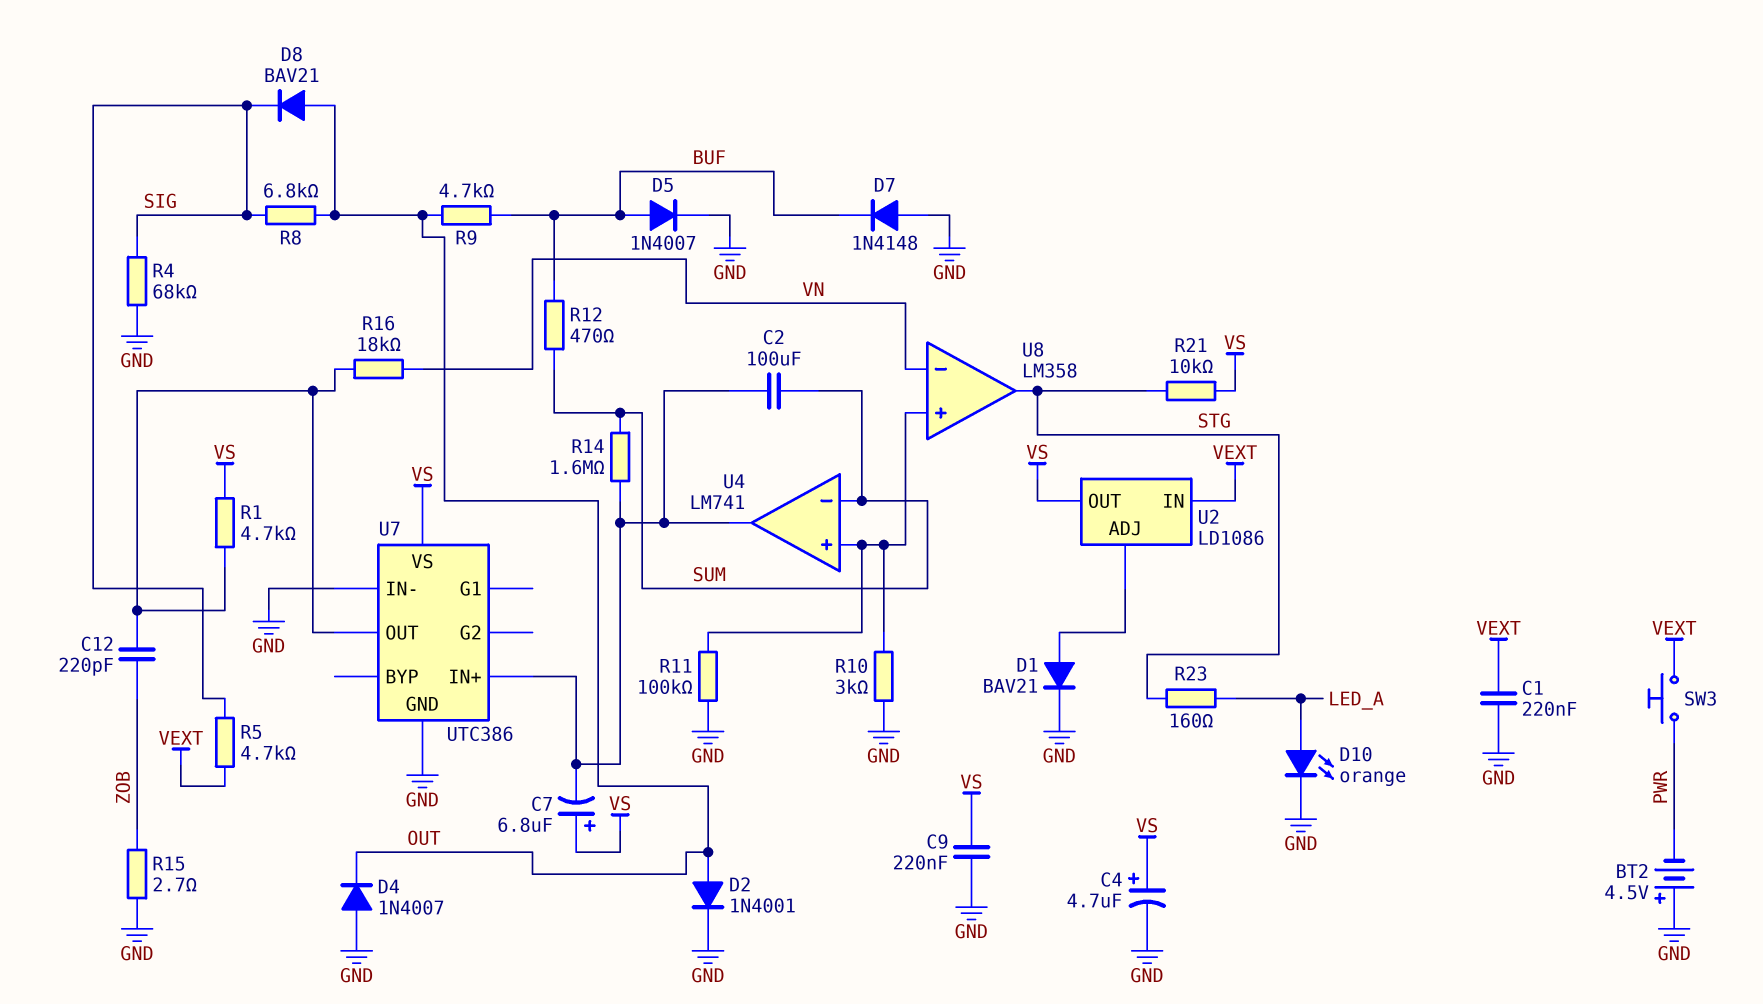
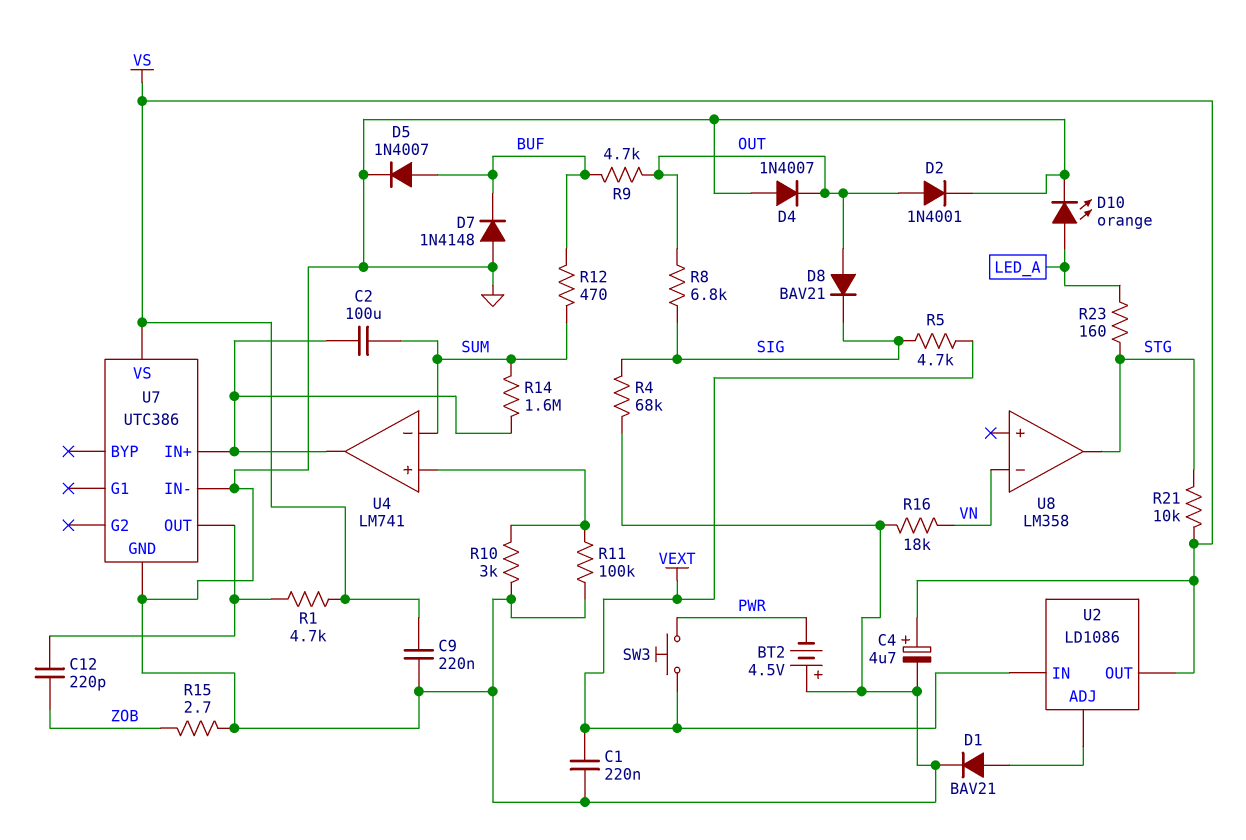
C7: 6.8uF (plus VS, minus U4/out) -> none
R16: 18k (U7/OUT, VN) -> 18k (GND, VN)
U8 pin in+: U4/in+ -> none

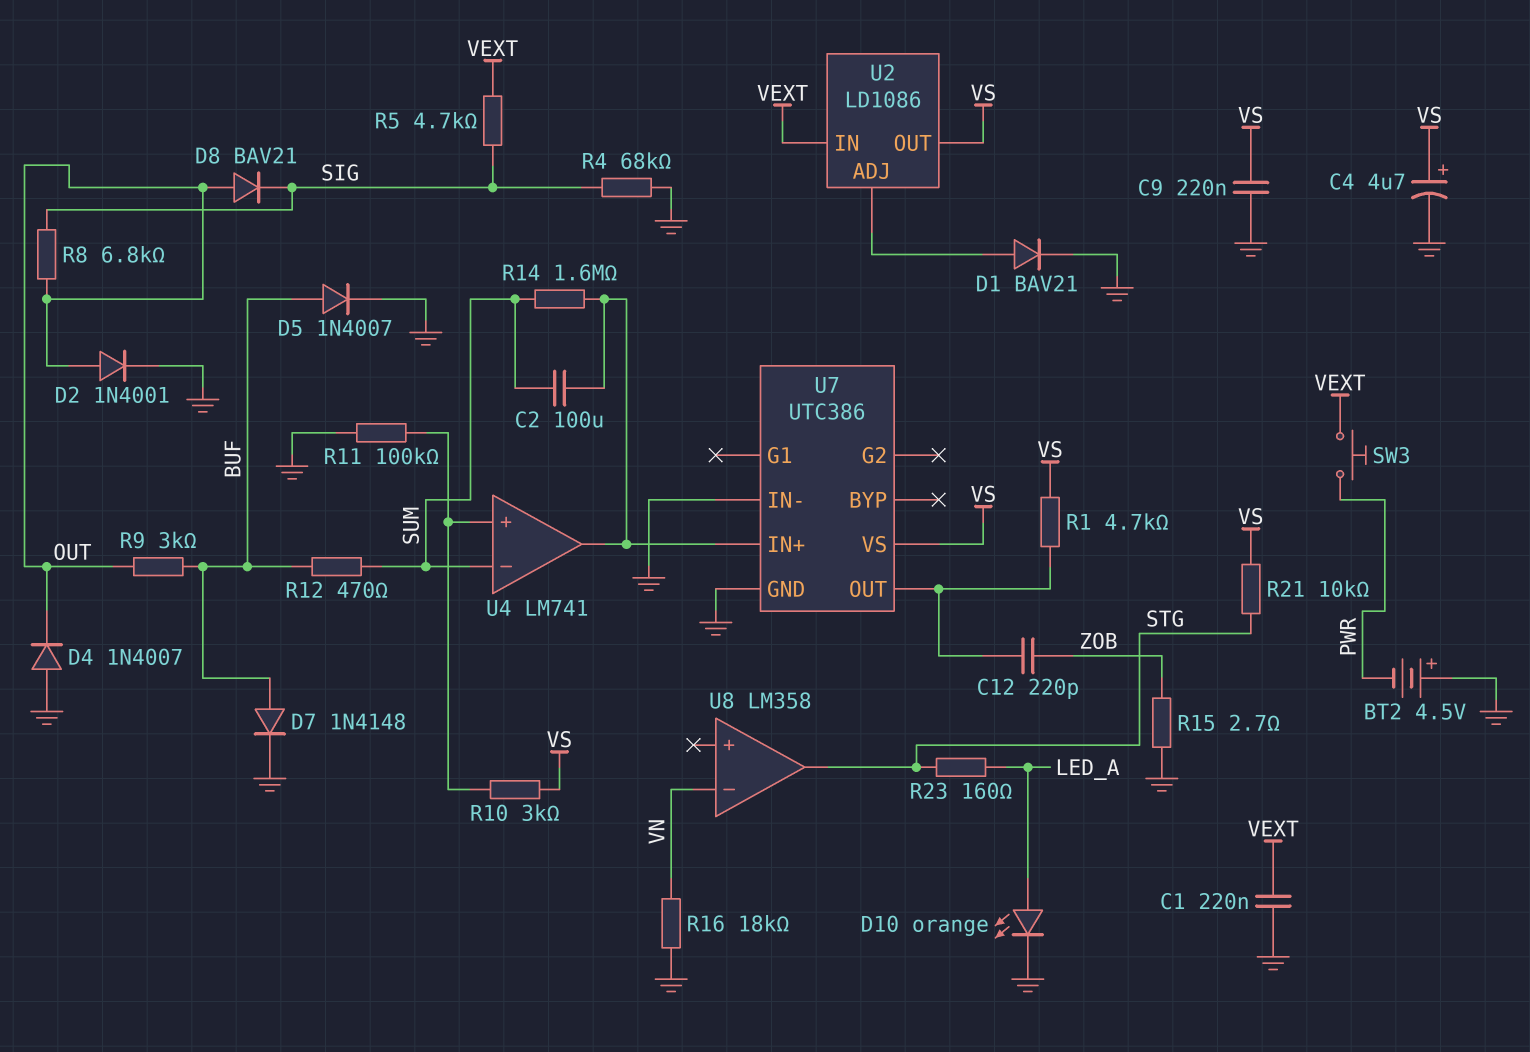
D7: diode 1N4148 (A GND, K BUF) -> diode 1N4148 (A BUF, K GND)
R9: 4.7k (BUF, OUT) -> 3k (BUF, OUT)
R10: 3k (GND, U4/in+) -> 3k (U4/in+, VS)

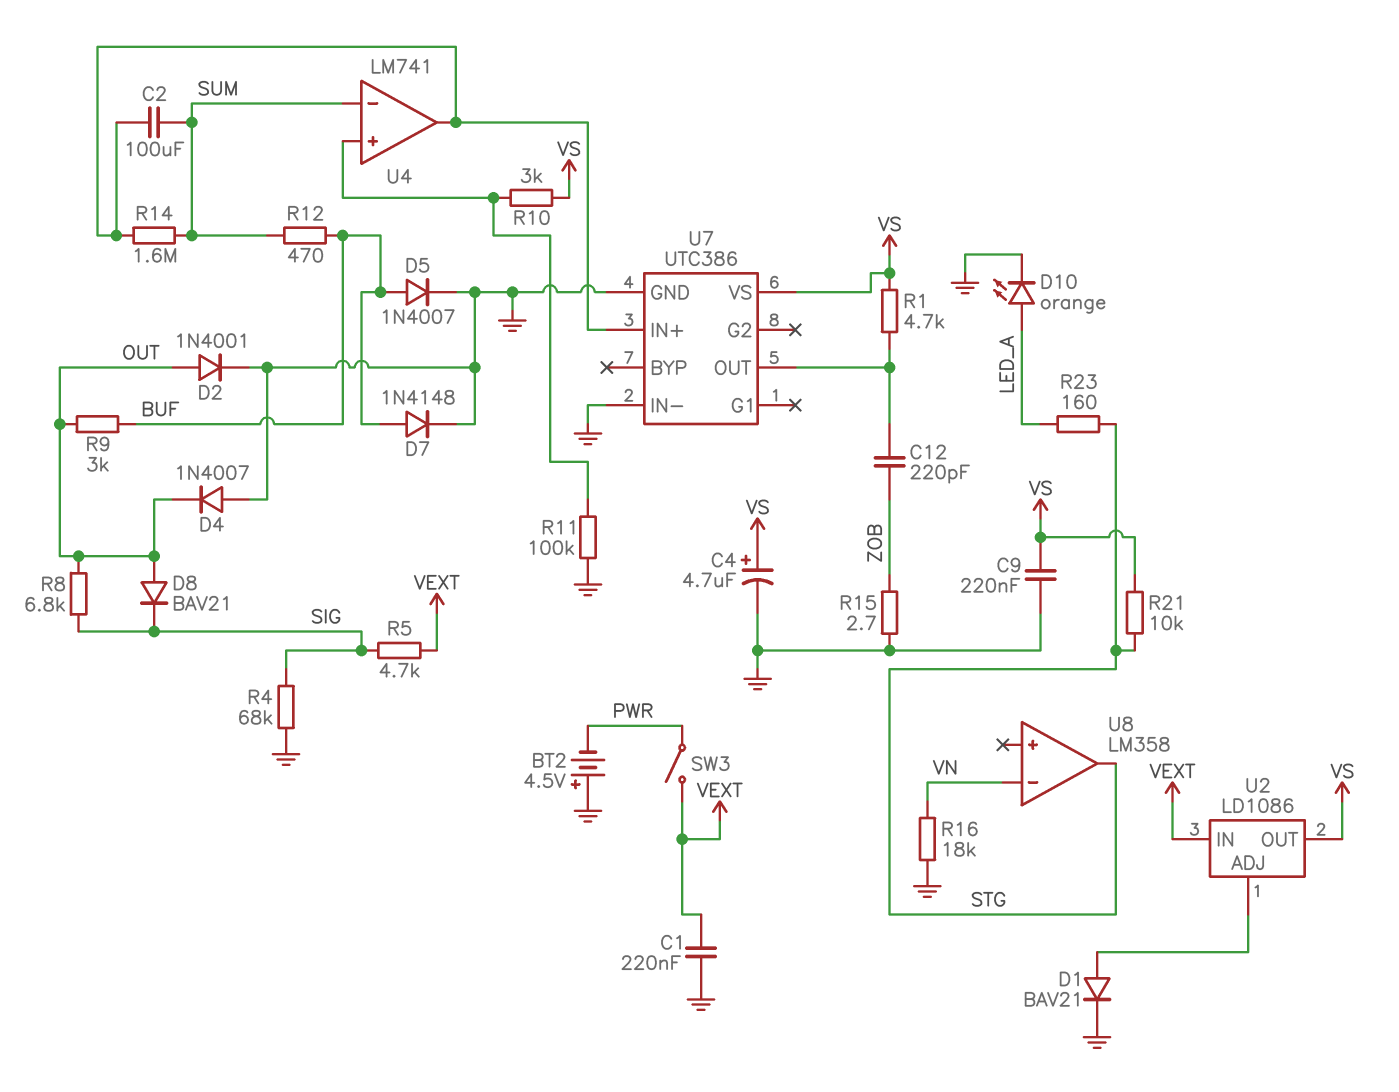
SW3: button (PWR, VEXT) -> switch (PWR, VEXT)

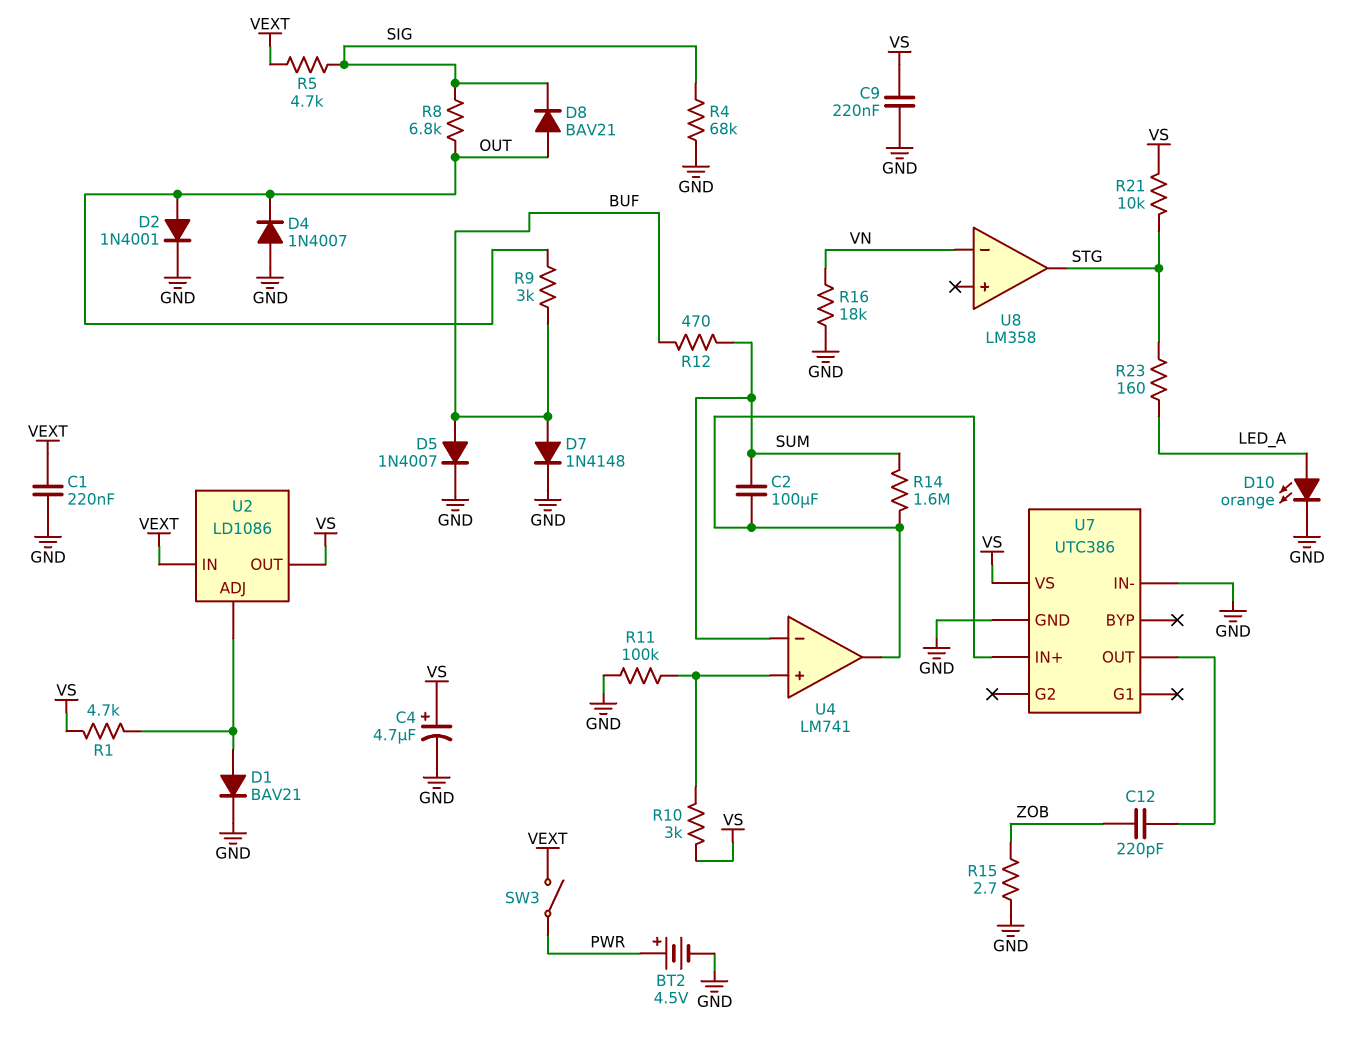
BT2: 4.5V (plus GND, minus PWR) -> 4.5V (plus PWR, minus GND)
R1: 4.7k (U7/OUT, VS) -> 4.7k (U2/ADJ, VS)

